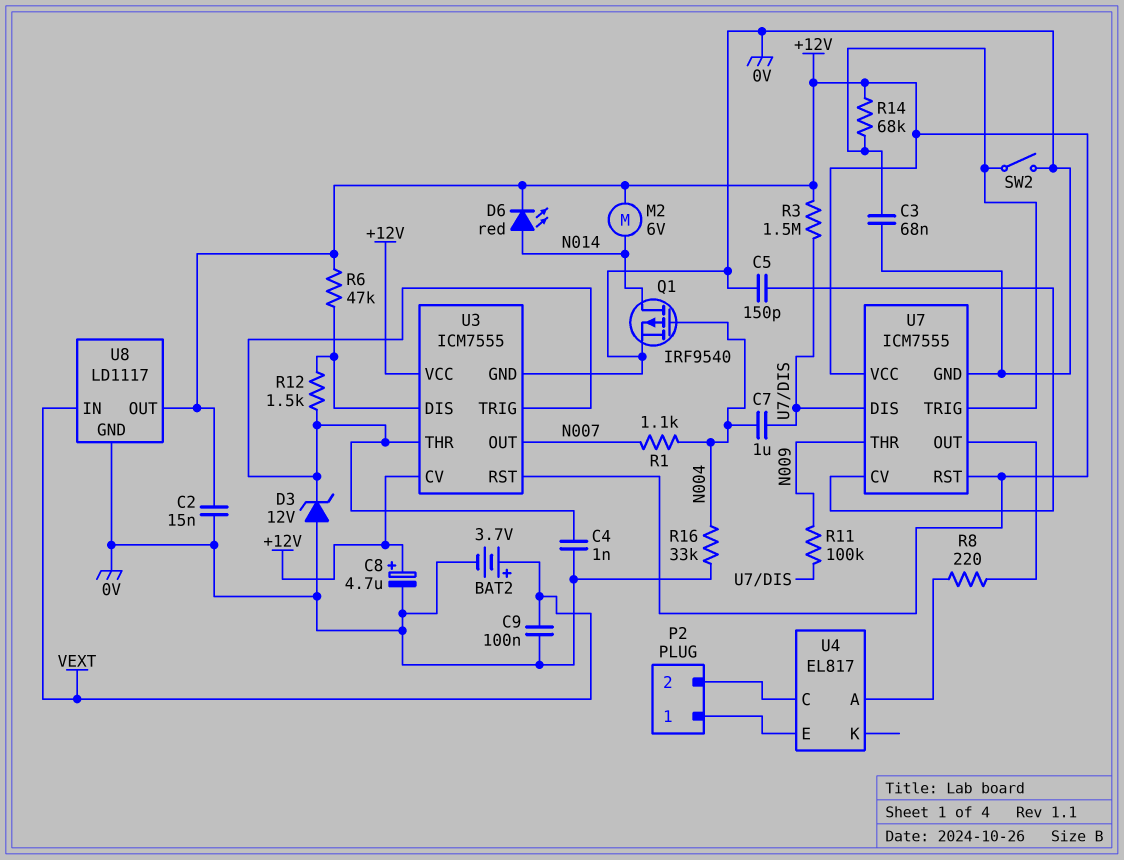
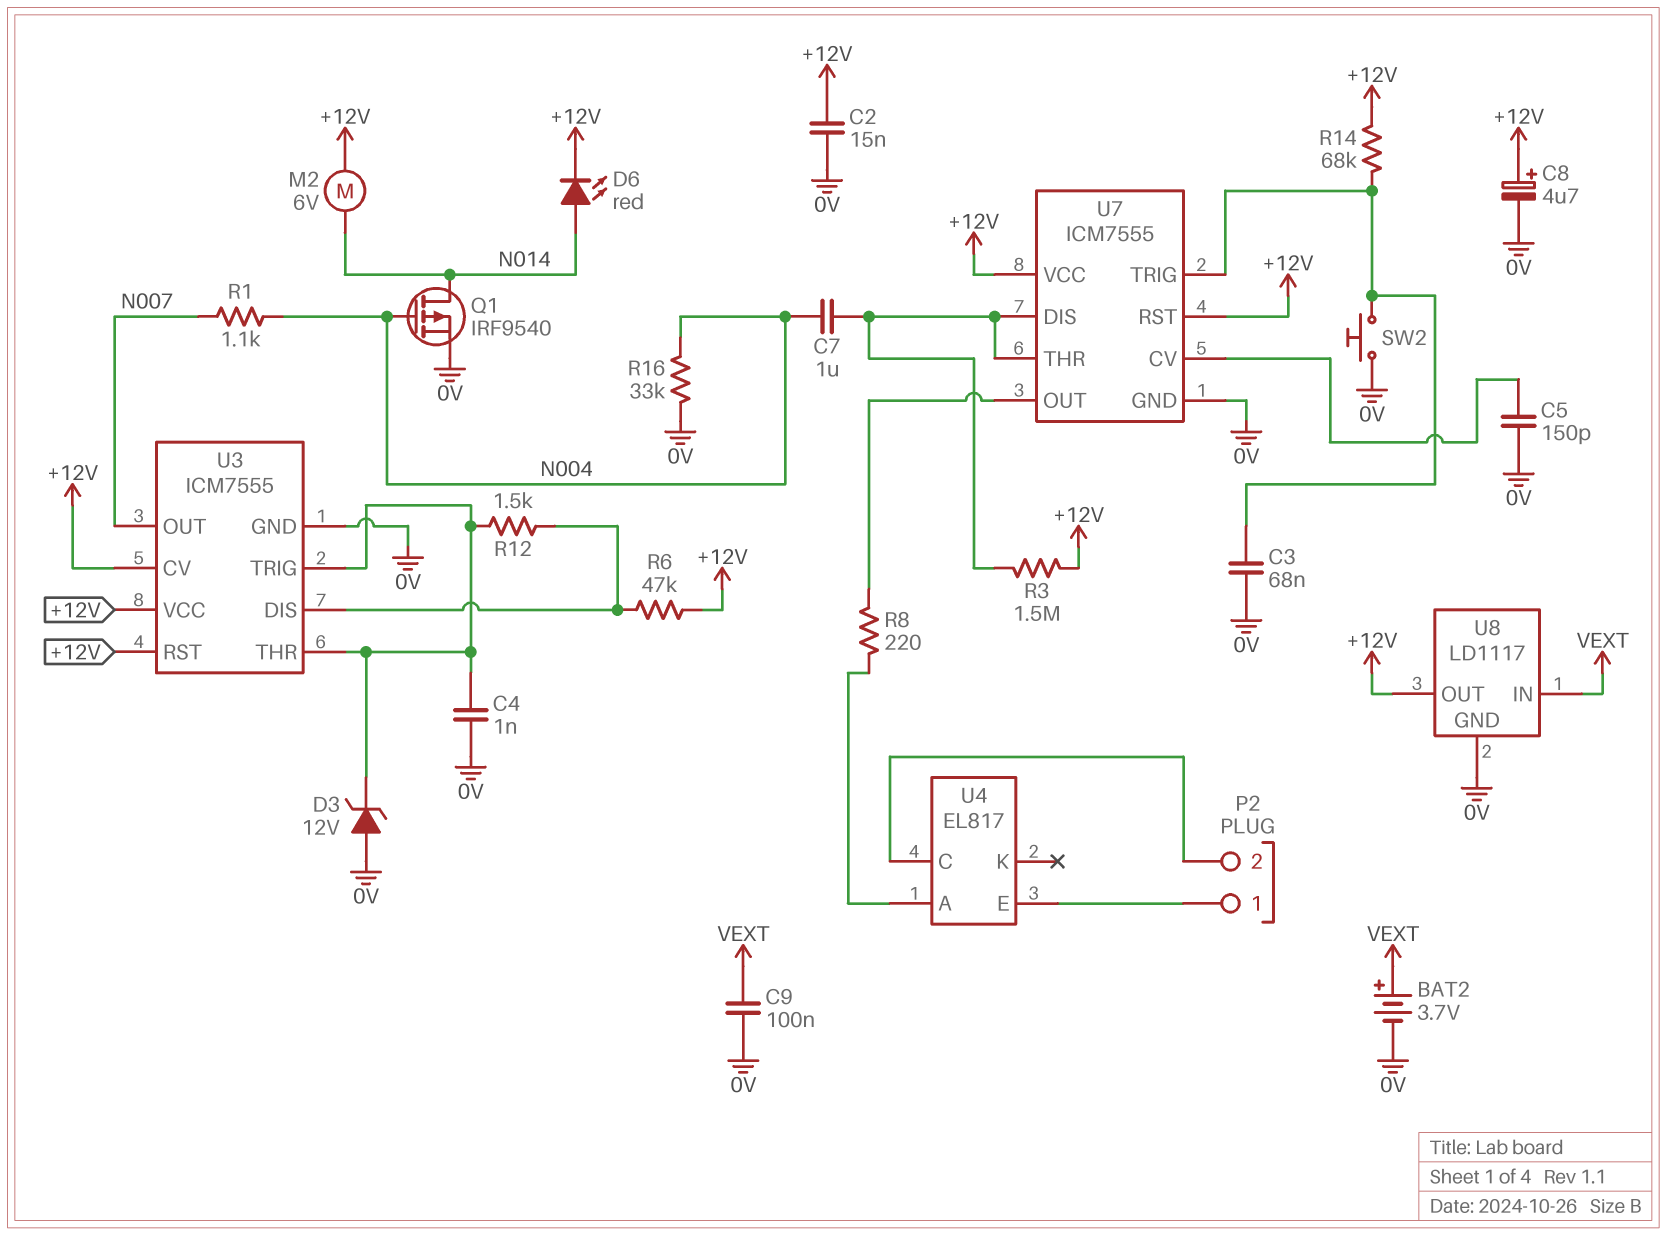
R11: 100k (N009, U7/DIS) -> none
SW2: switch (0V, U7/TRIG) -> button (0V, U7/TRIG)
U7 pin THR: N009 -> U7/DIS

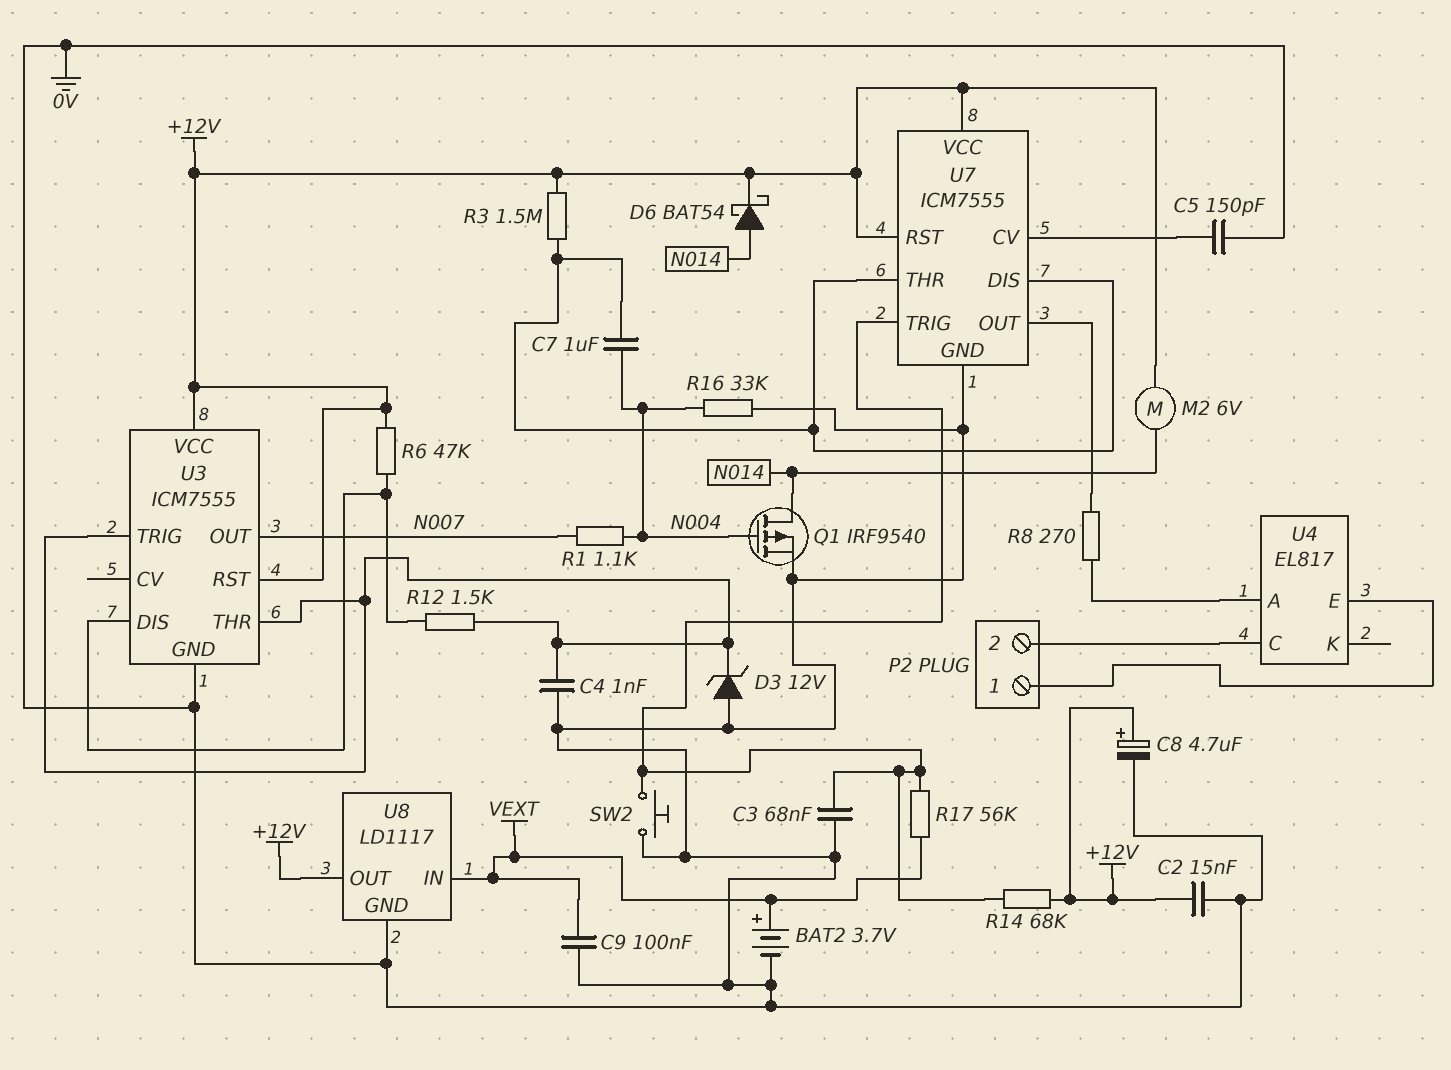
D6: LED red (A N014, K +12V) -> schottky BAT54 (A N014, K +12V)
R8: 220 (U4/A, U7/OUT) -> 270 (U4/A, U7/OUT)
R17: none -> 56k (U7/TRIG, VEXT)
U3 pin CV: +12V -> none

